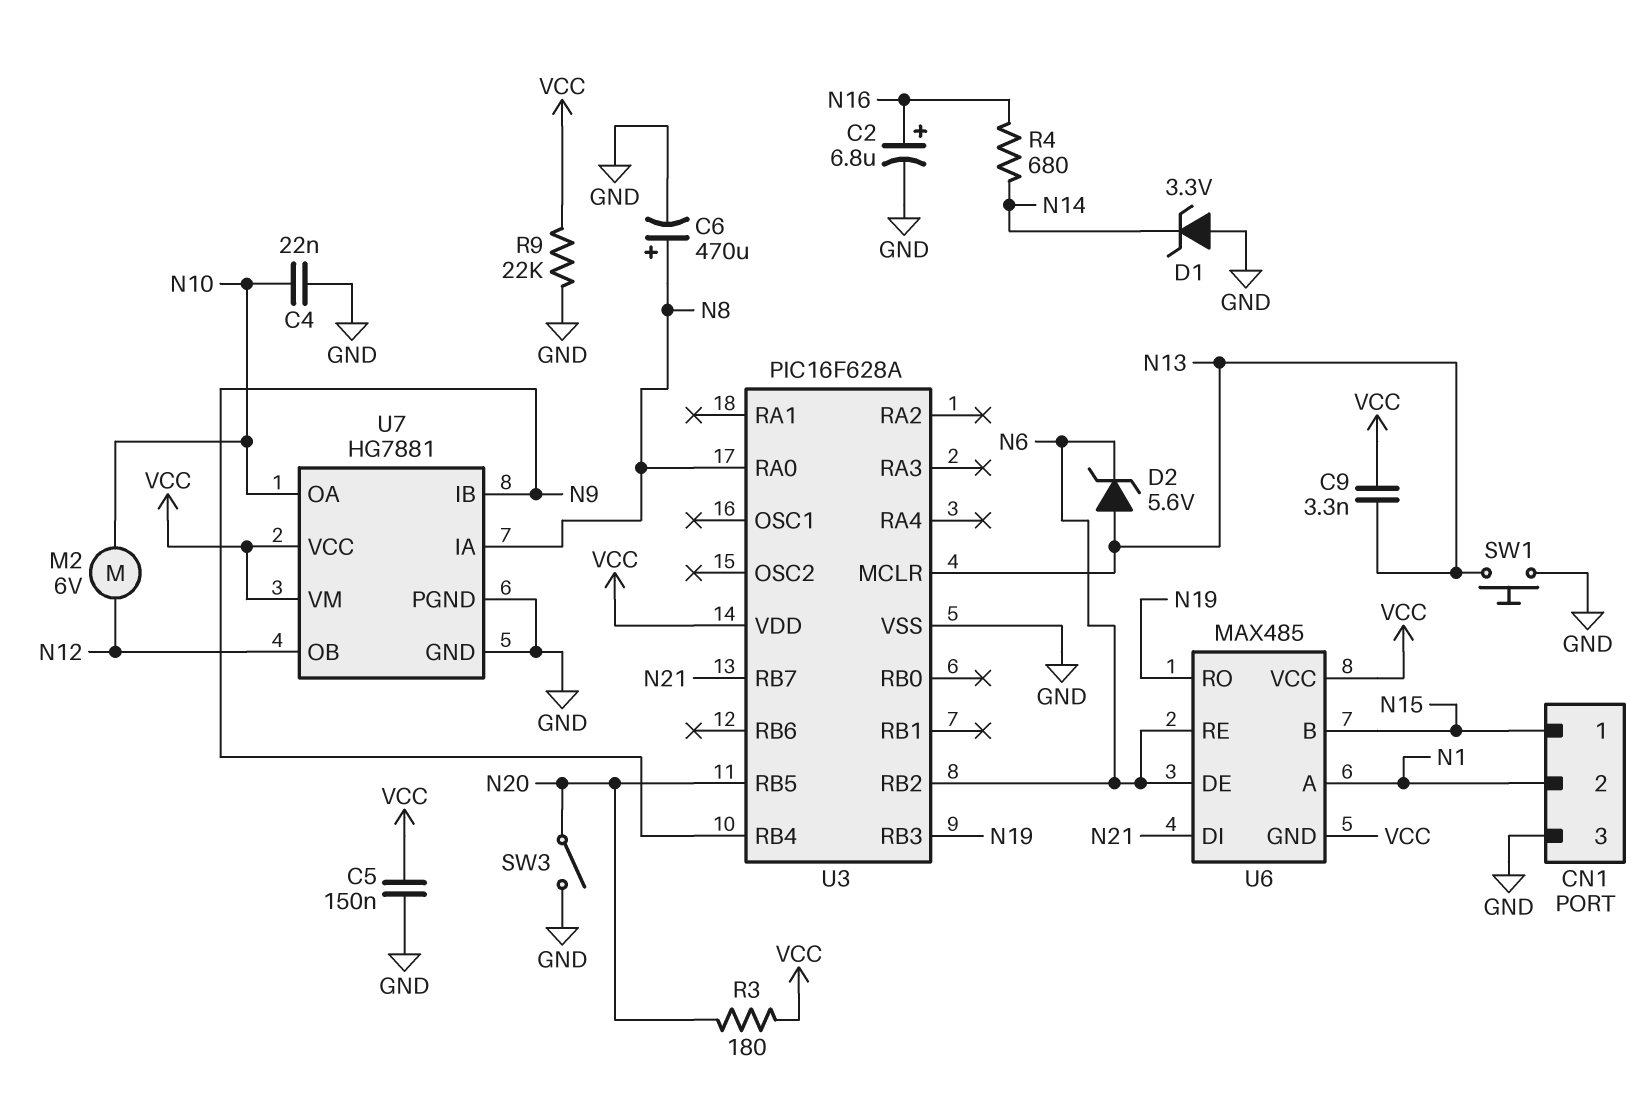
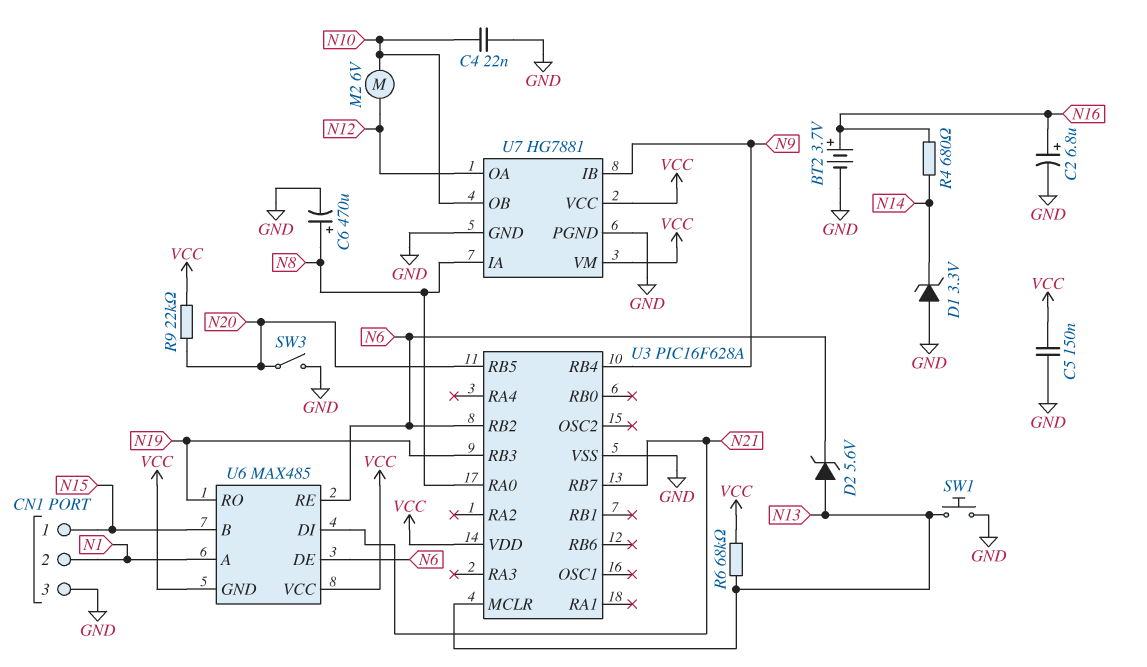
BT2: none -> 3.7V (plus N16, minus GND)
C9: 3.3nF (N13, VCC) -> none
R3: 180 (N20, VCC) -> none
R6: none -> 68k (N13, VCC)
R9: 22k (GND, VCC) -> 22k (N20, VCC)
U7 pin OA: N10 -> N12
U7 pin OB: N12 -> N10

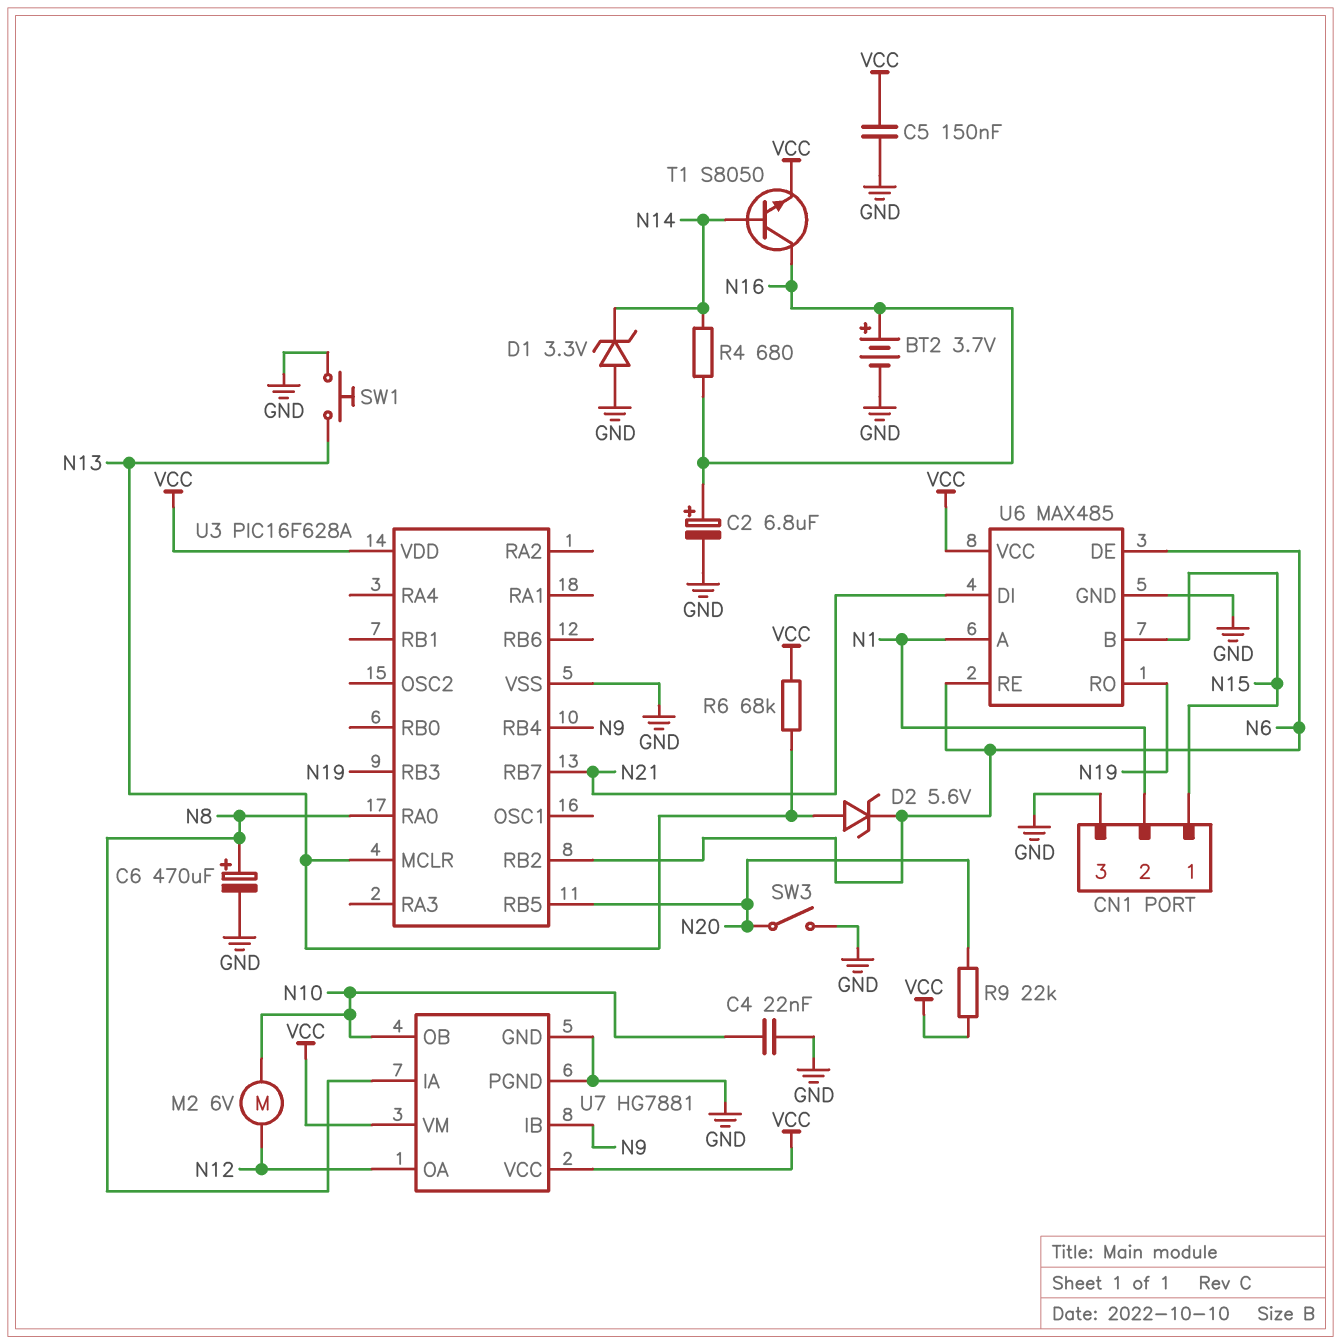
T1: none -> NPN S8050 (B N14, C N16, E VCC)
U6 pin GND: VCC -> GND

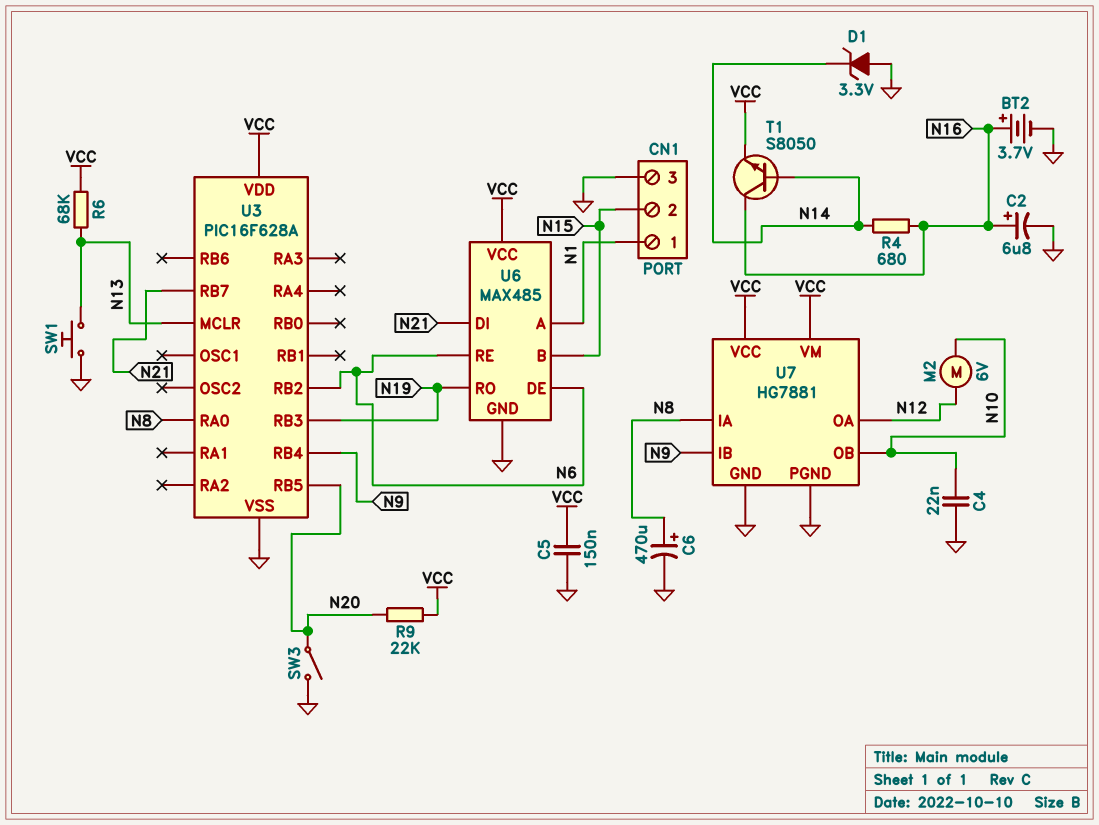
CN1 pin 1: N15 -> N1
CN1 pin 2: N1 -> N15
D2: zener 5.6V (A N13, K N6) -> none

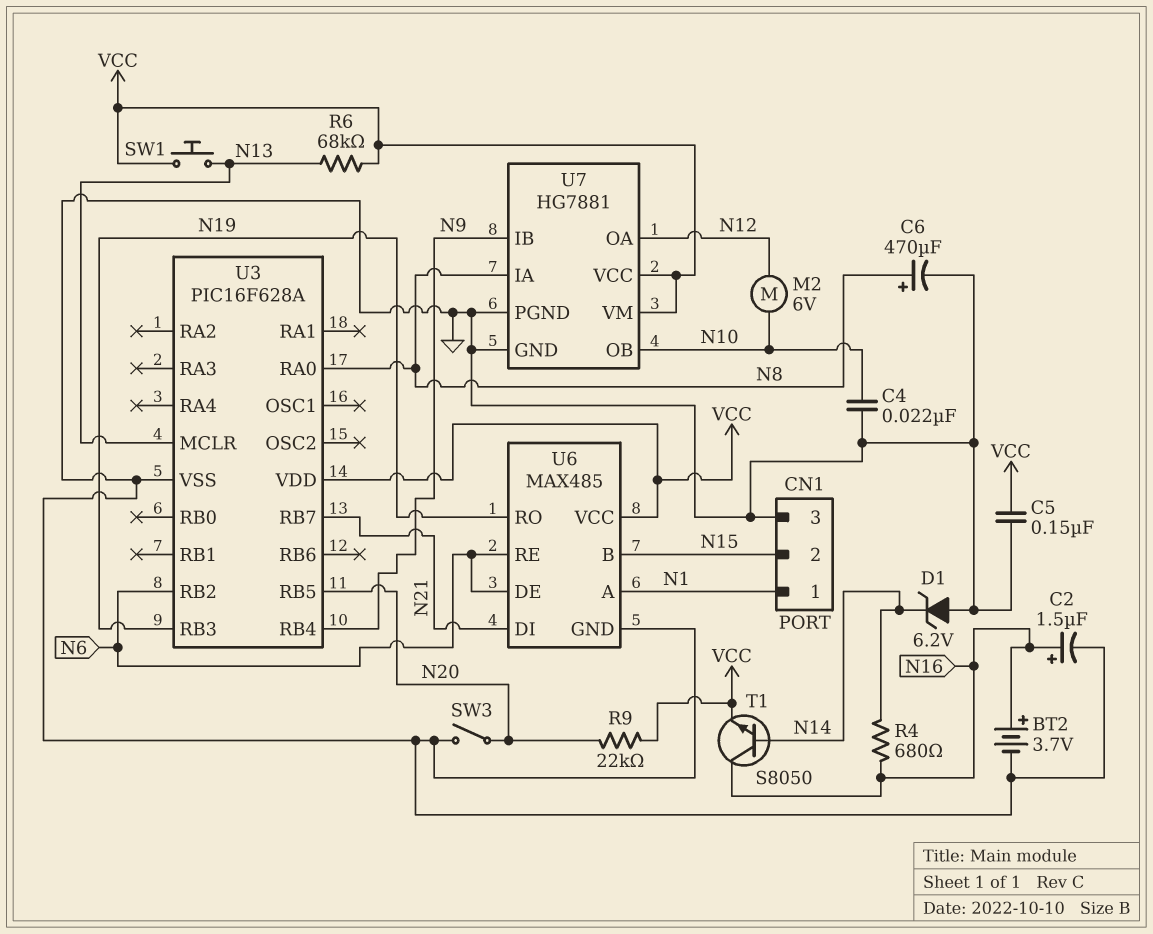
C2: 6.8uF (plus N16, minus GND) -> 1.5uF (plus N16, minus GND)
D1: zener 3.3V (A GND, K N14) -> zener 6.2V (A GND, K N14)
SW1: button (GND, N13) -> button (N13, VCC)

